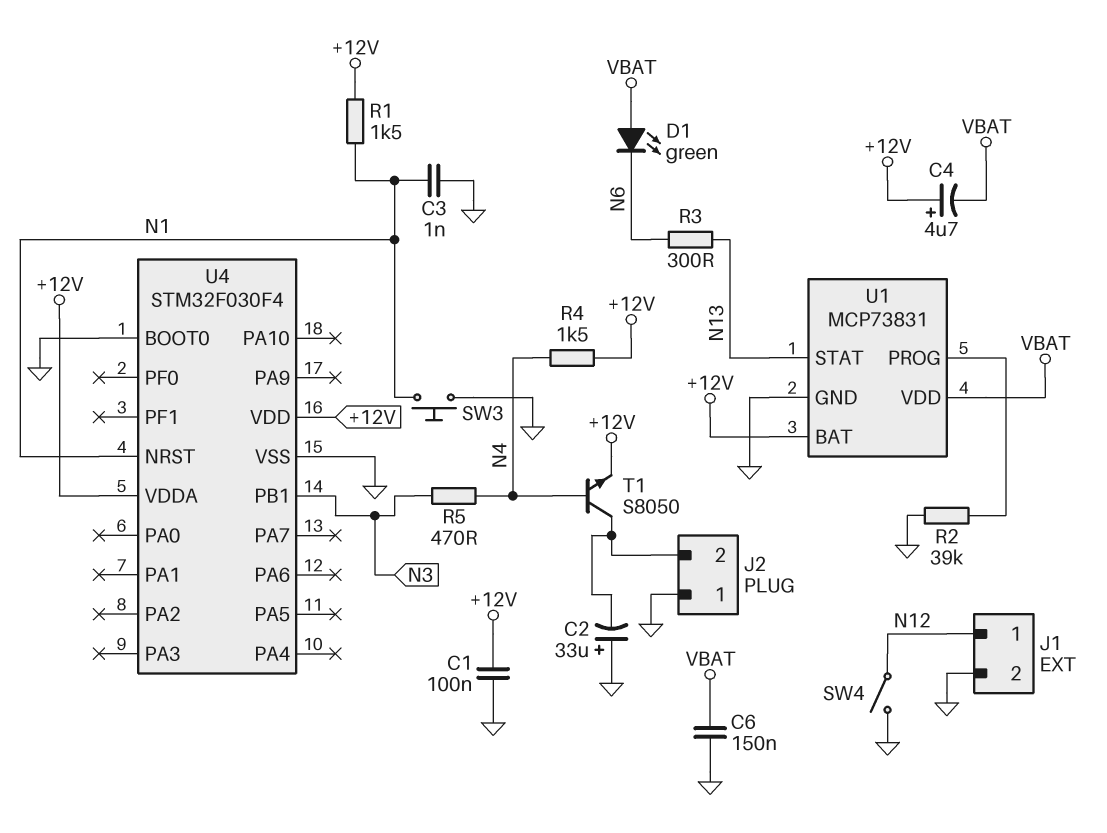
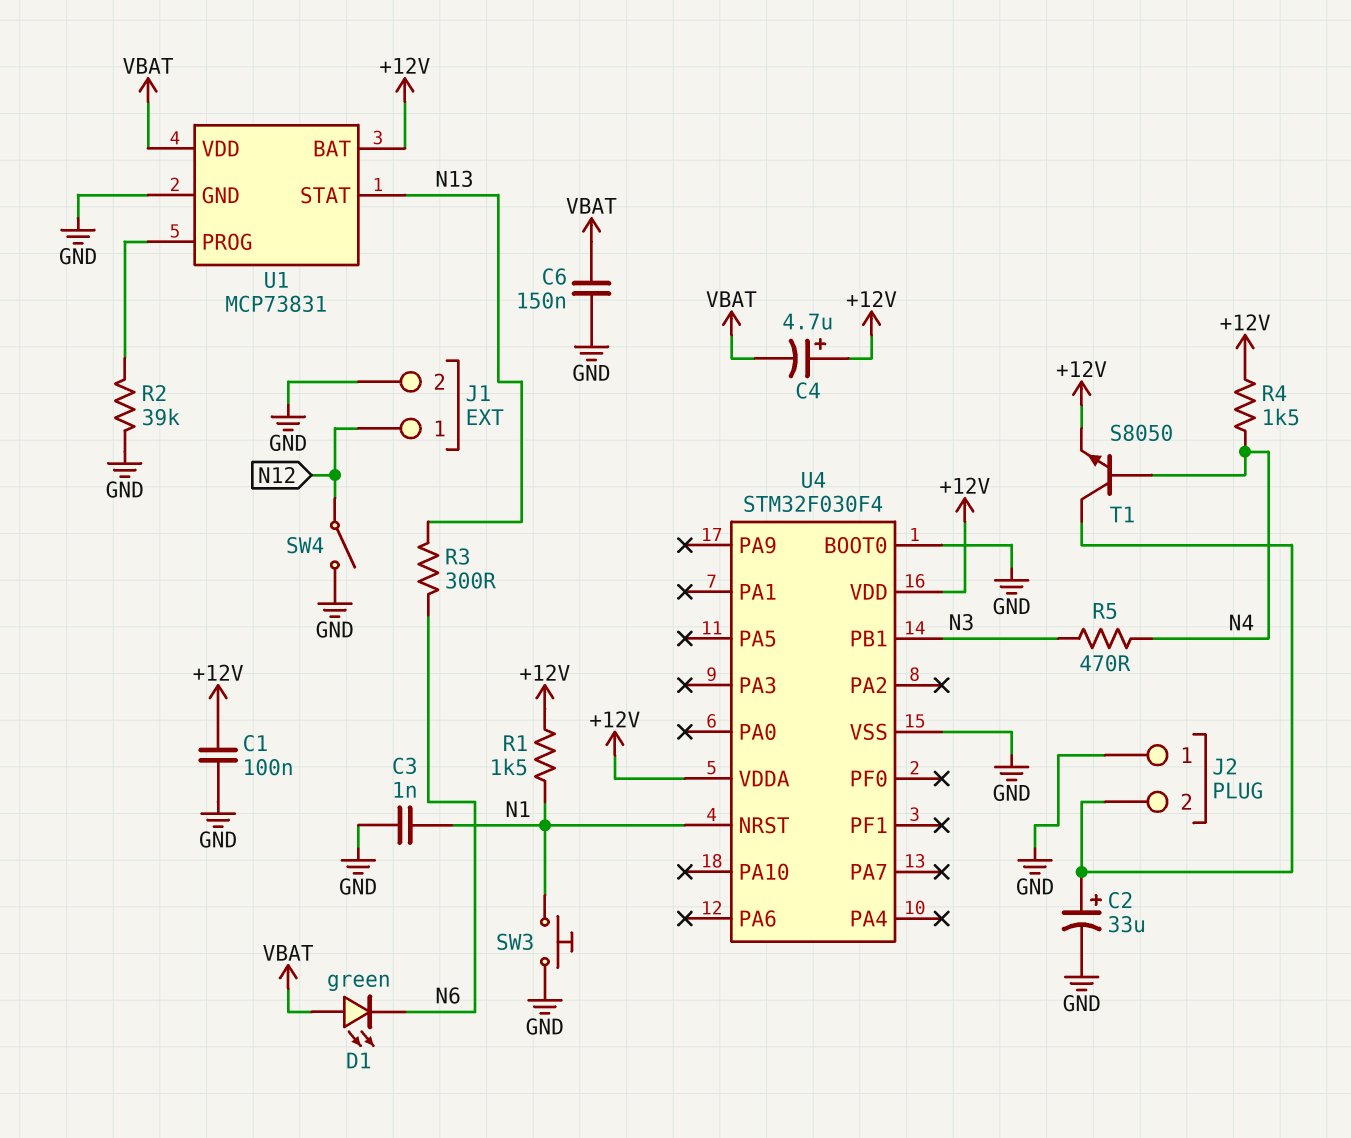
C2: 33uF (plus GND, minus J2/2) -> 33uF (plus J2/2, minus GND)

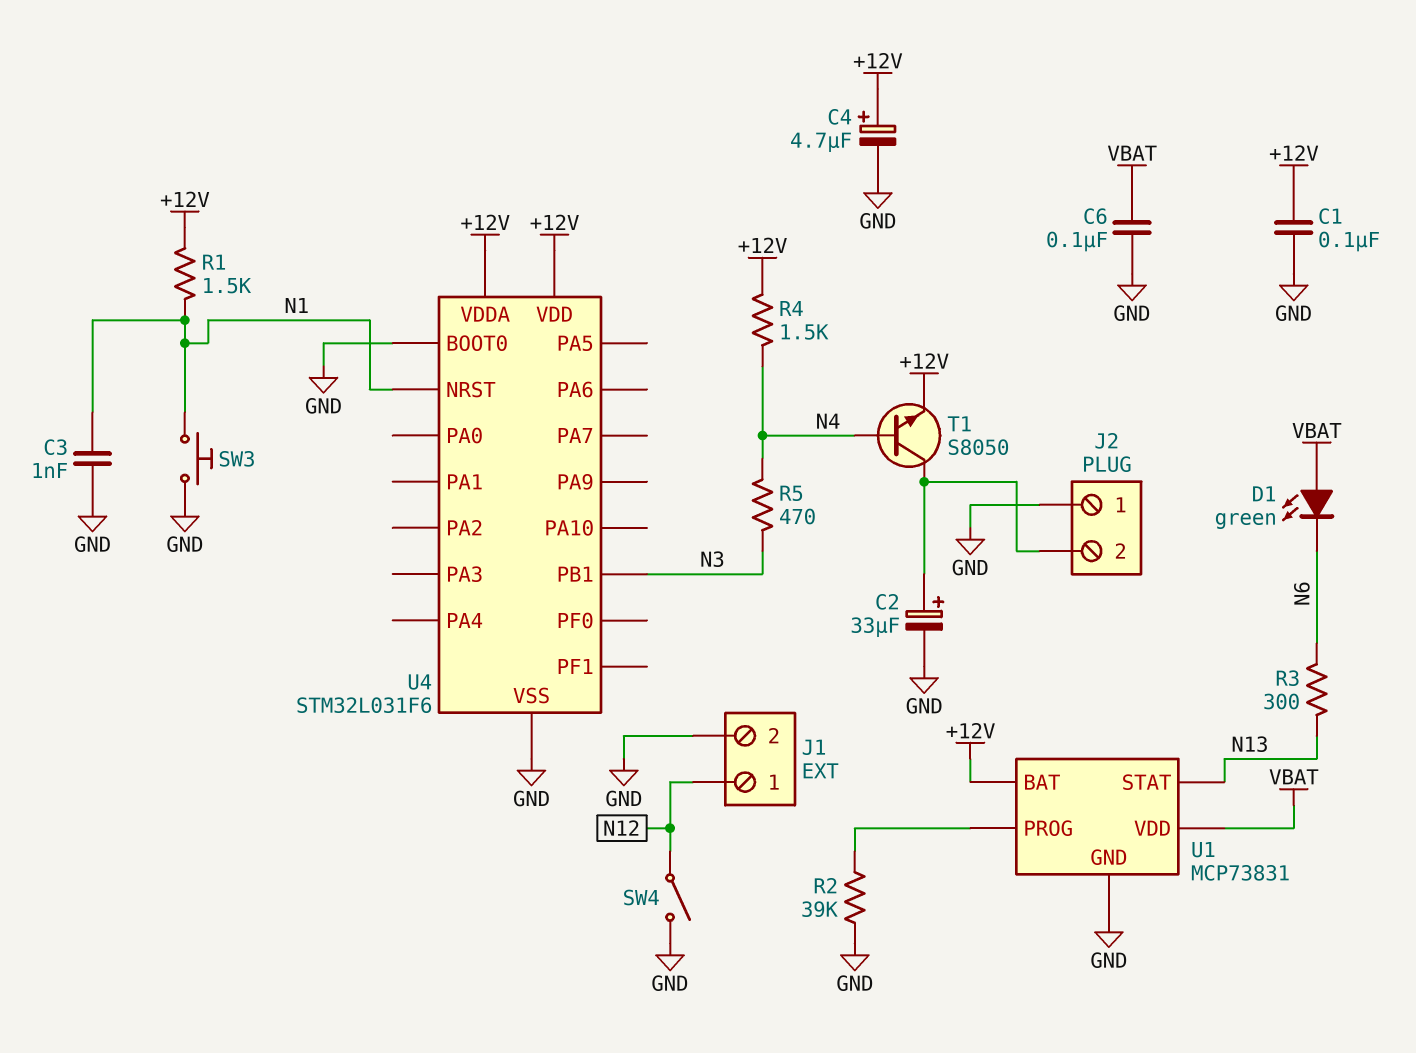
C4: 4.7uF (plus +12V, minus VBAT) -> 4.7uF (plus +12V, minus GND)
C6: 150nF (GND, VBAT) -> 100nF (GND, VBAT)
U4: STM32F030F4 -> STM32L031F6

